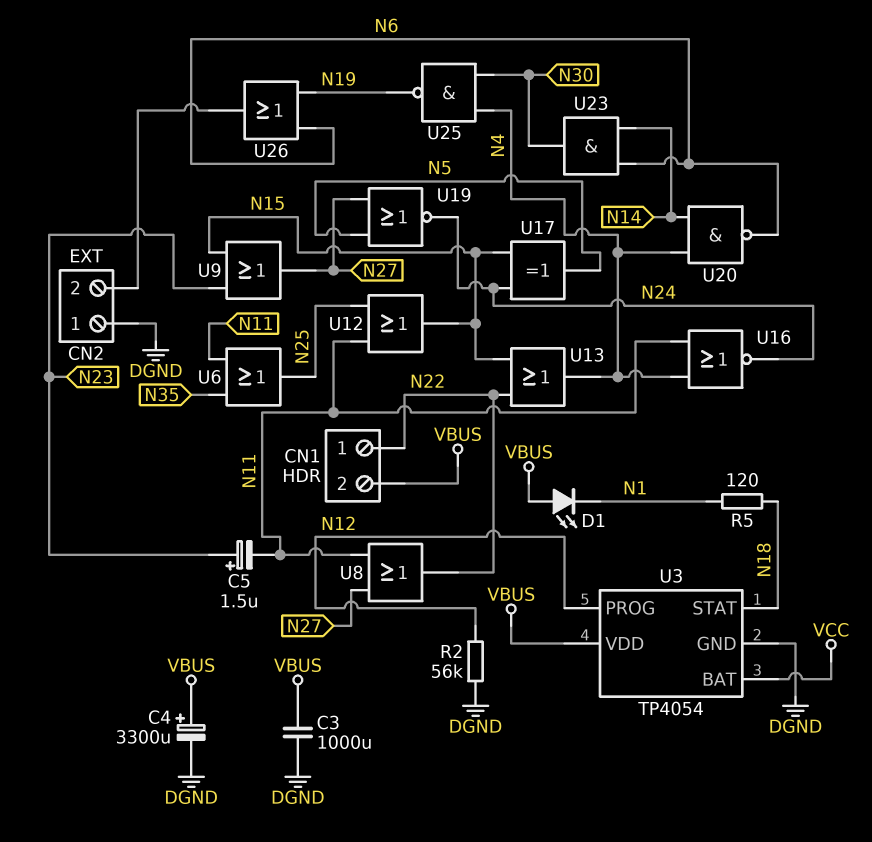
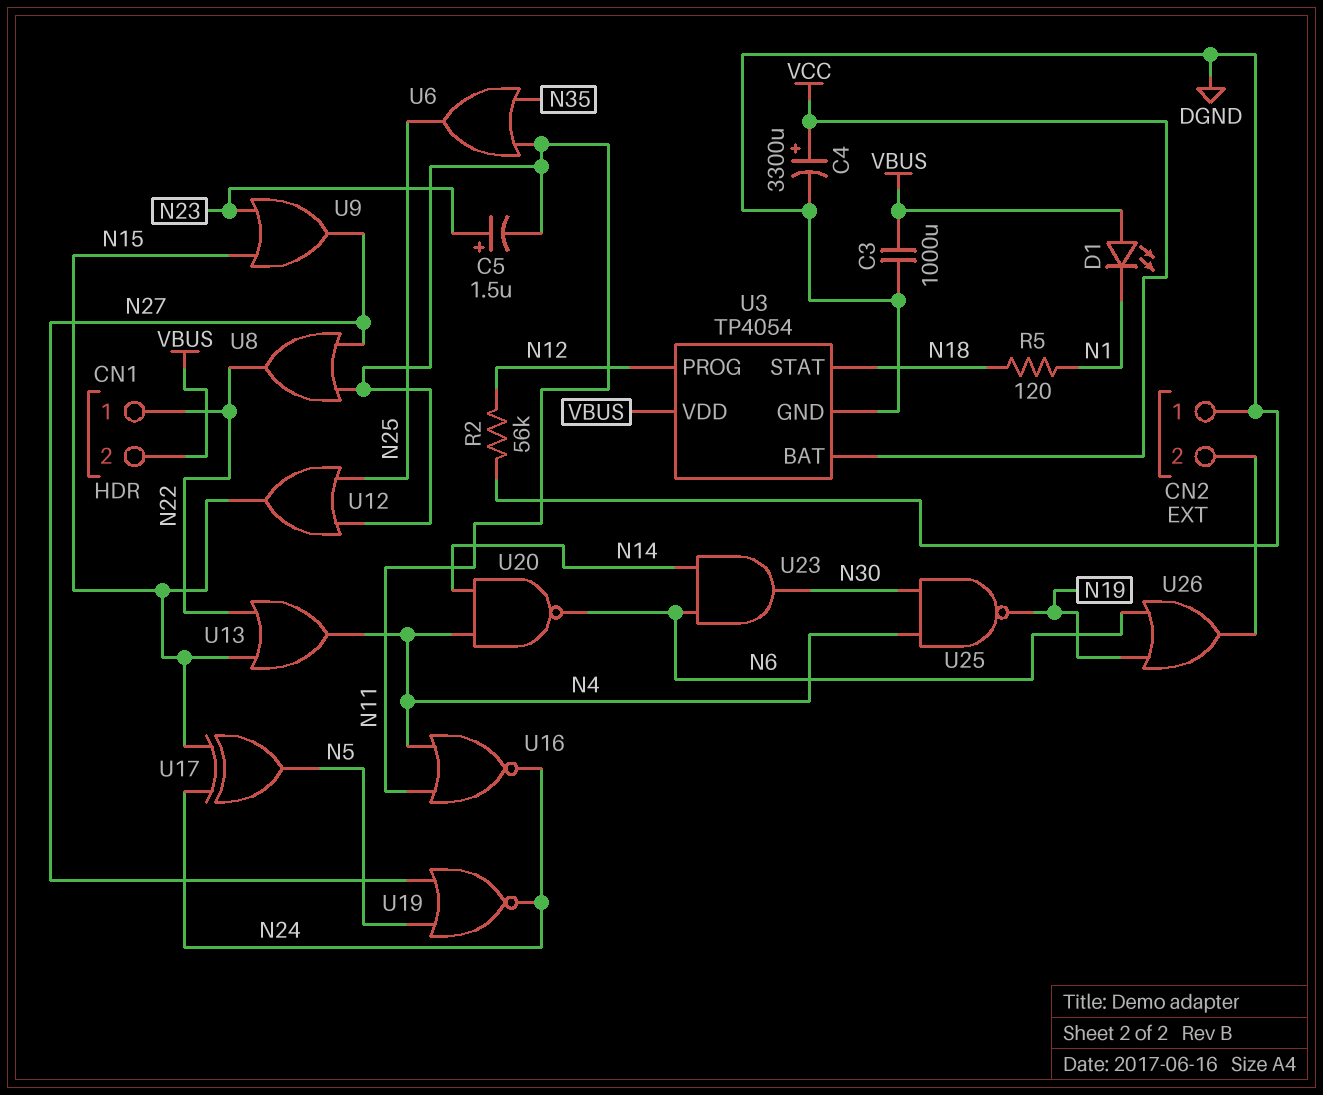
C4: 3300uF (plus VBUS, minus DGND) -> 3300uF (plus VCC, minus DGND)

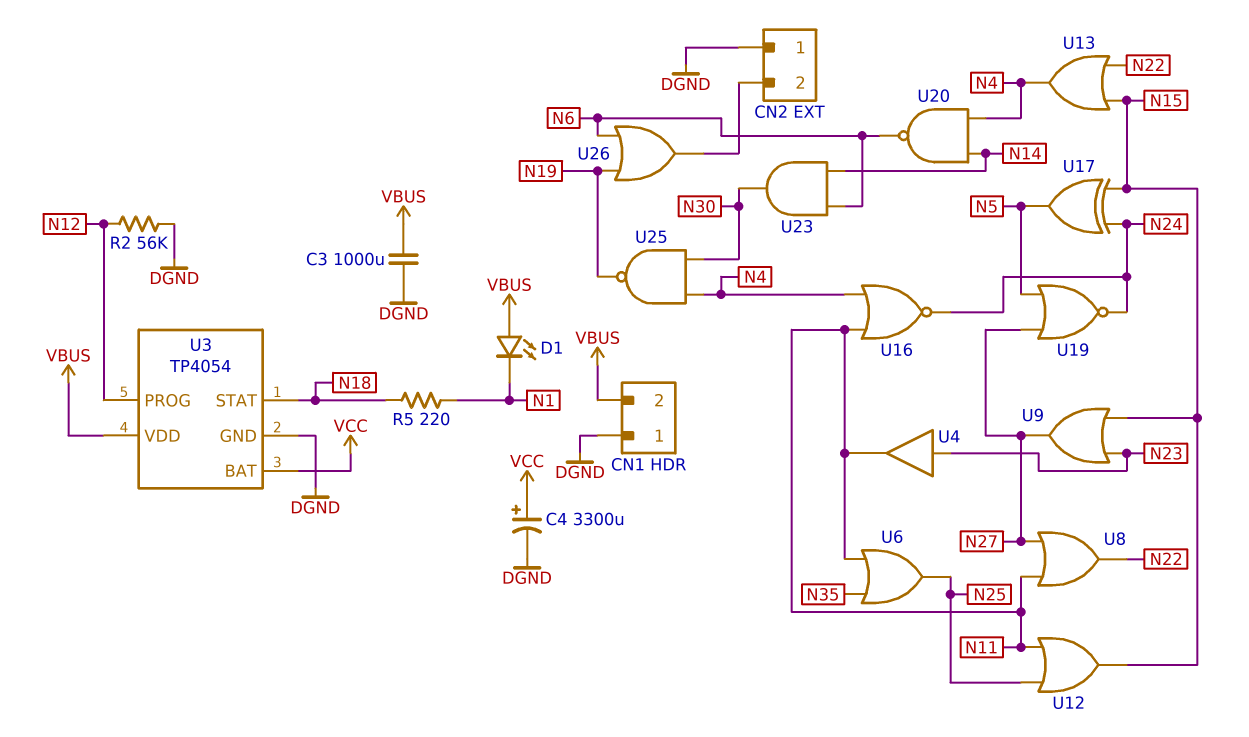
C5: 1.5uF (plus N23, minus N11) -> none
CN1 pin 1: N22 -> DGND
R5: 120 (N1, N18) -> 220 (N1, N18)
U4: none -> buffer (in N23, out N11)

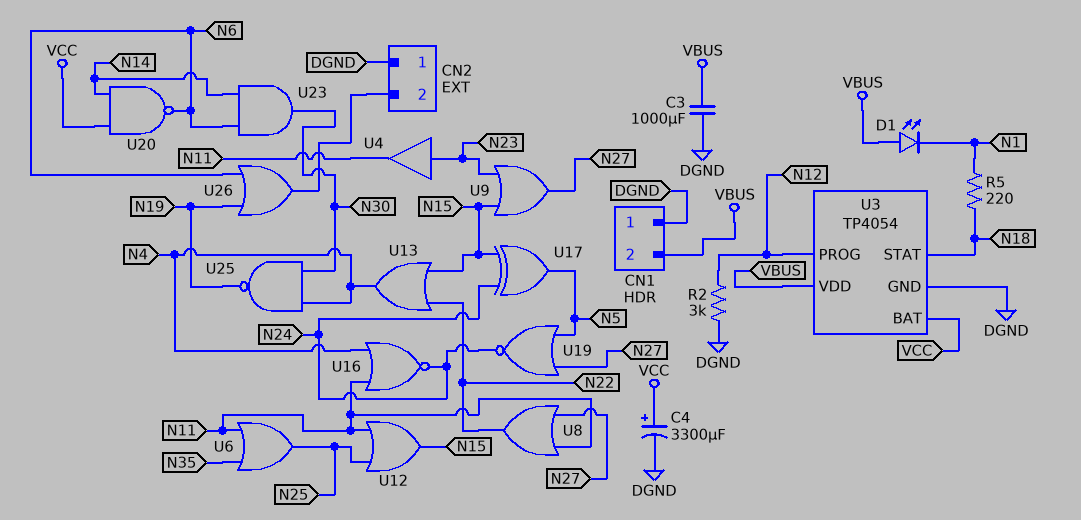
R2: 56k (DGND, N12) -> 3k (DGND, N12)
U20: NAND (in N4, in N14, out N6) -> NAND (in N14, in VCC, out N6)

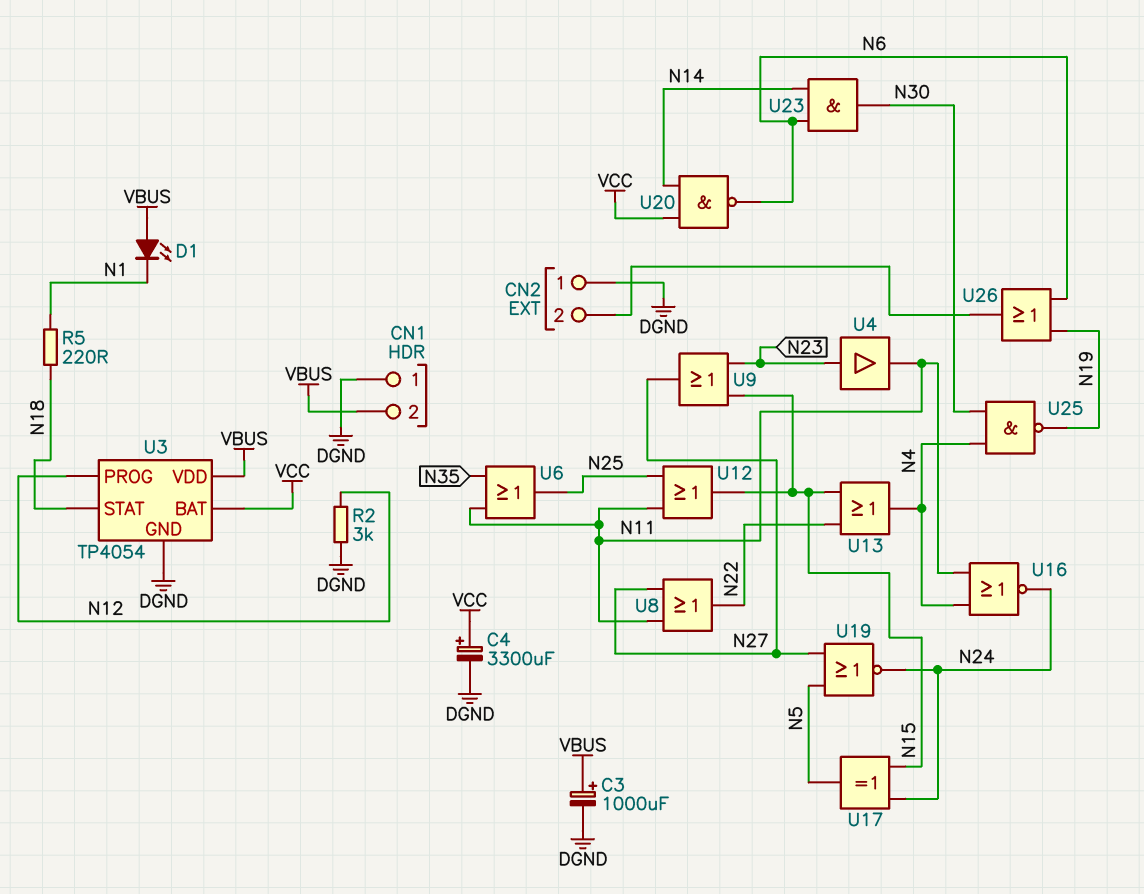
C3: 1000uF (DGND, VBUS) -> 1000uF (plus VBUS, minus DGND)

